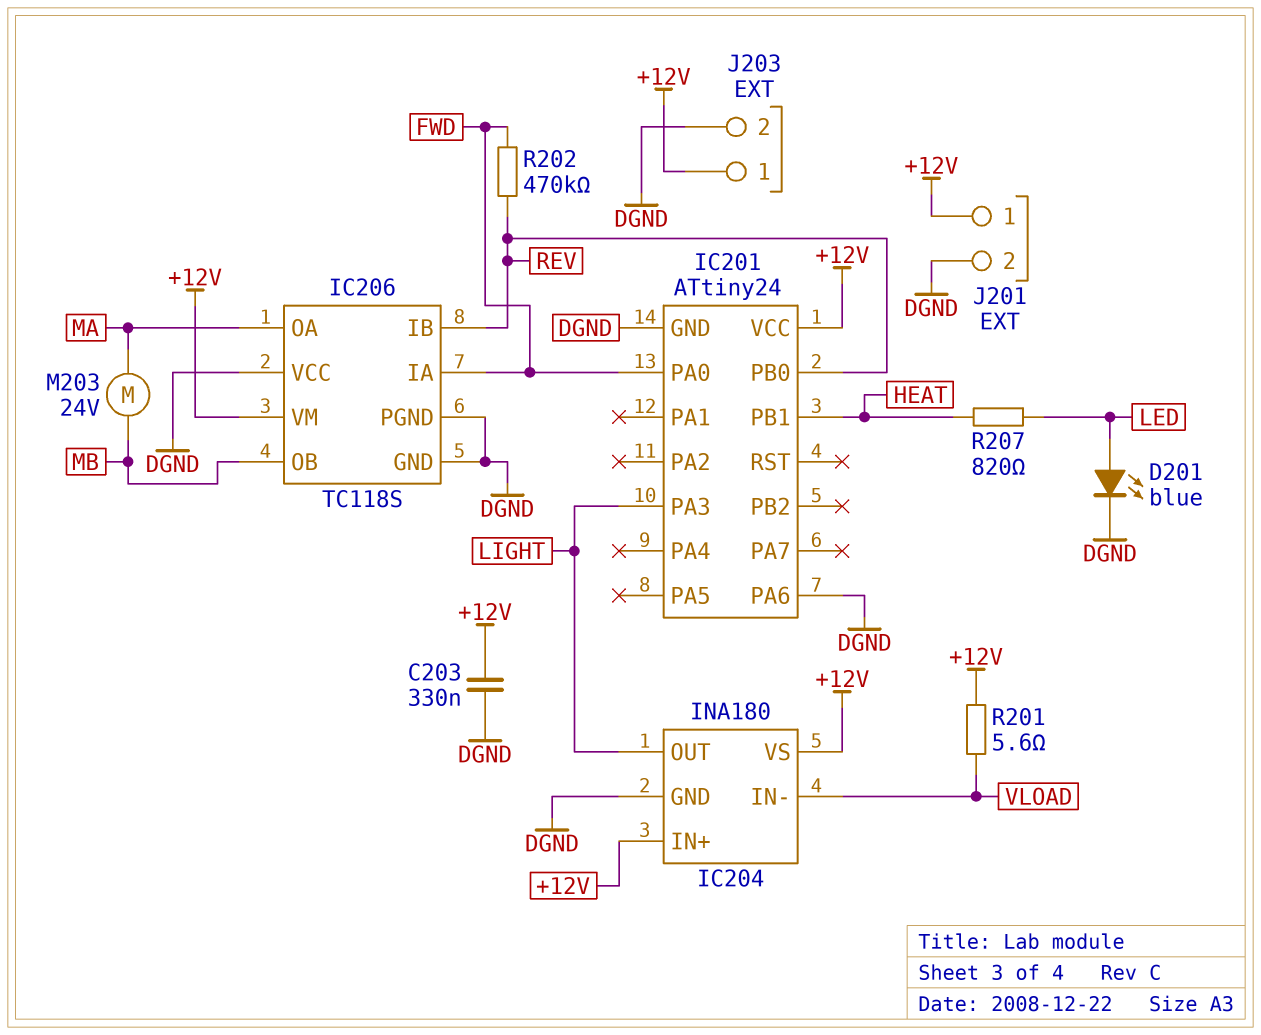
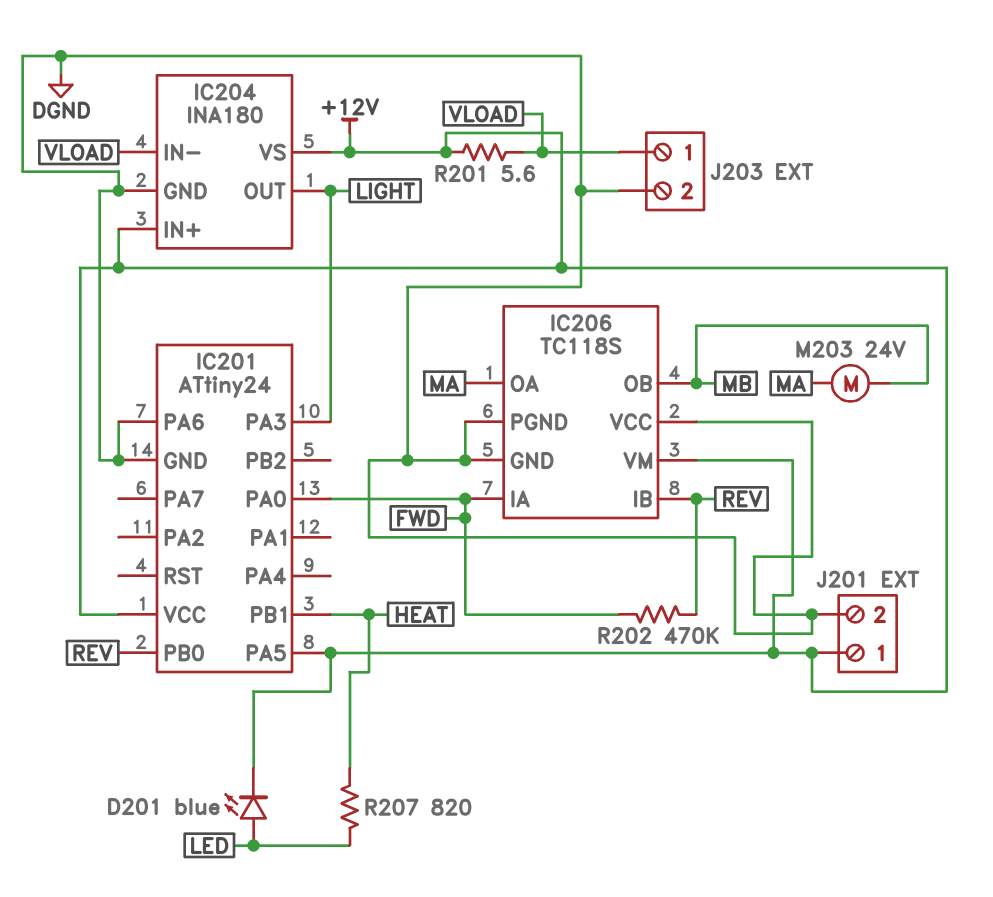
C203: 330nF (+12V, DGND) -> none
D201: LED blue (A LED, K DGND) -> LED blue (A LED, K +12V)
IC201 pin PA5: none -> +12V
J203 pin 1: +12V -> VLOAD

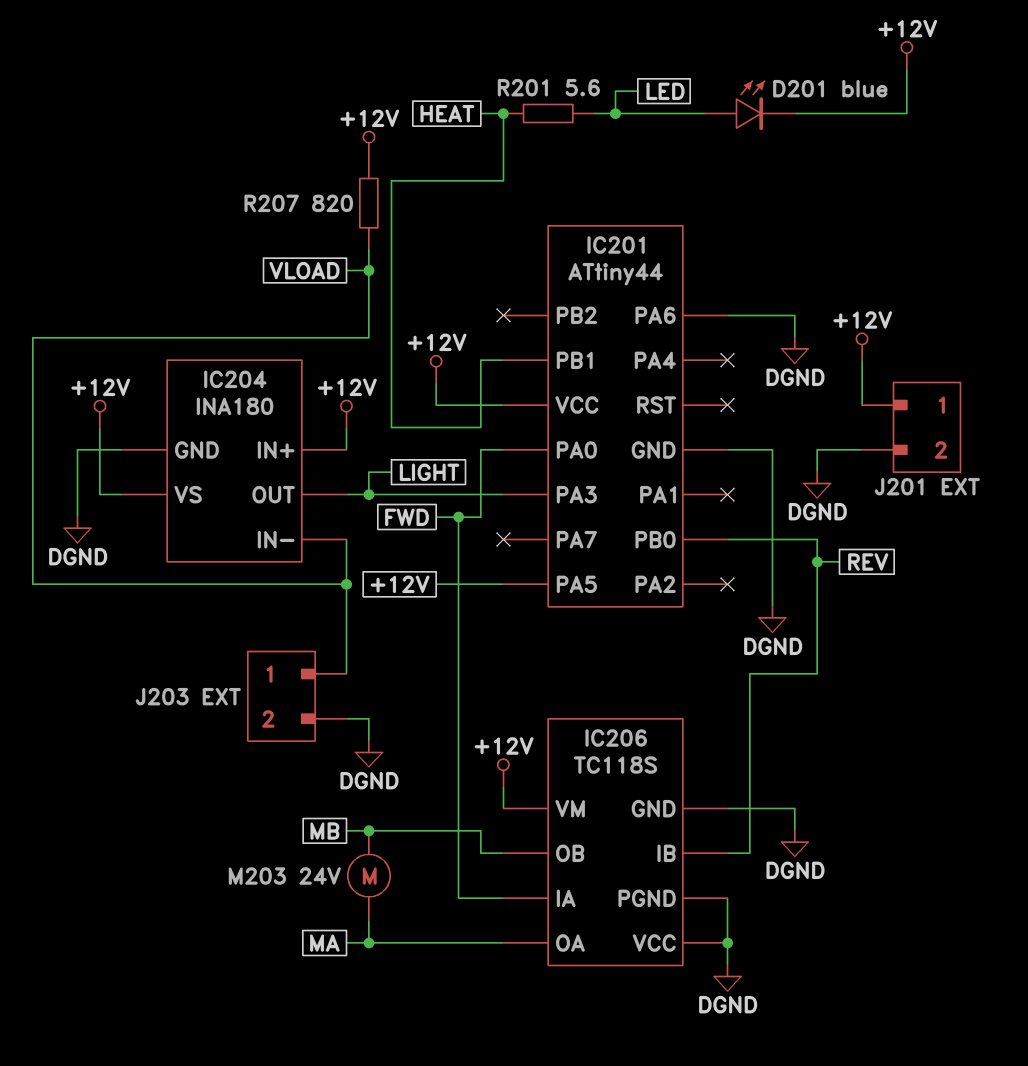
IC201: ATtiny24 -> ATtiny44
R201: 5.6 (+12V, VLOAD) -> 5.6 (HEAT, LED)
R202: 470k (FWD, REV) -> none
R207: 820 (HEAT, LED) -> 820 (+12V, VLOAD)

